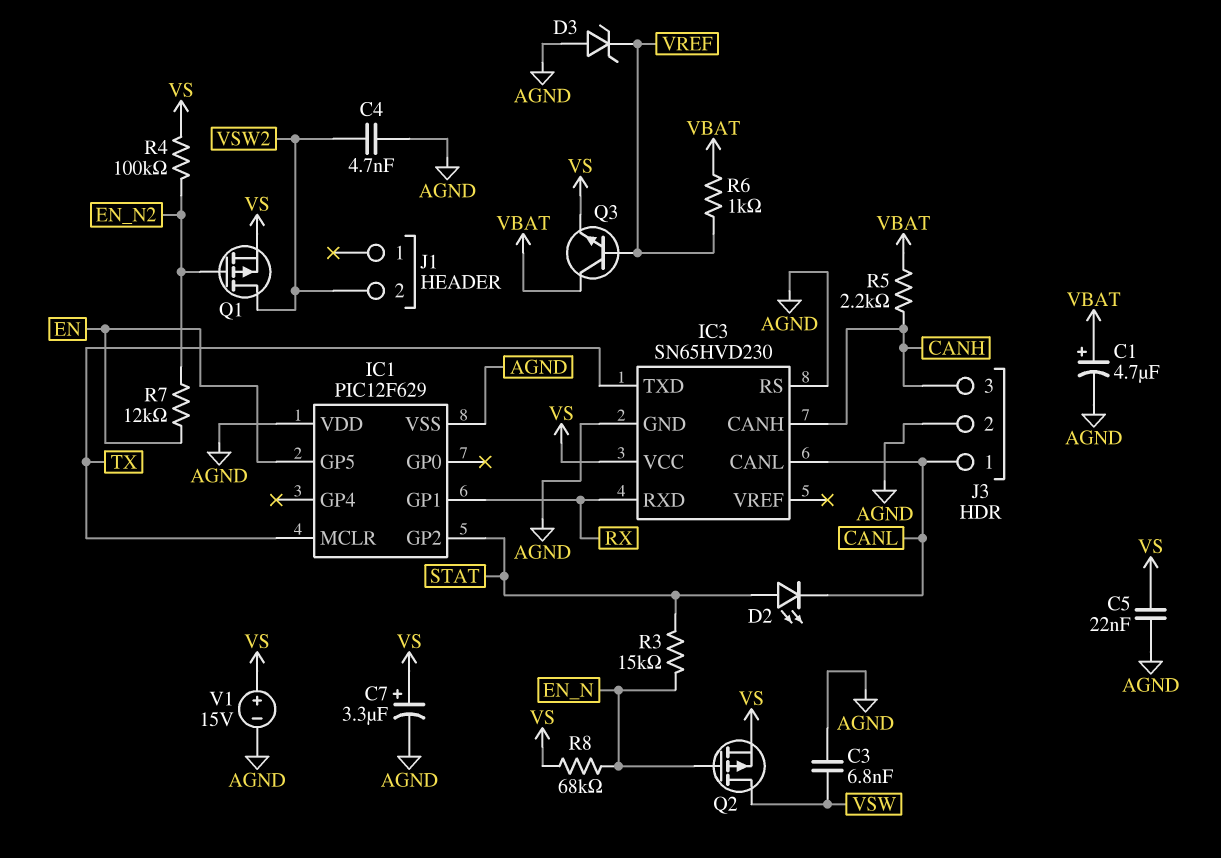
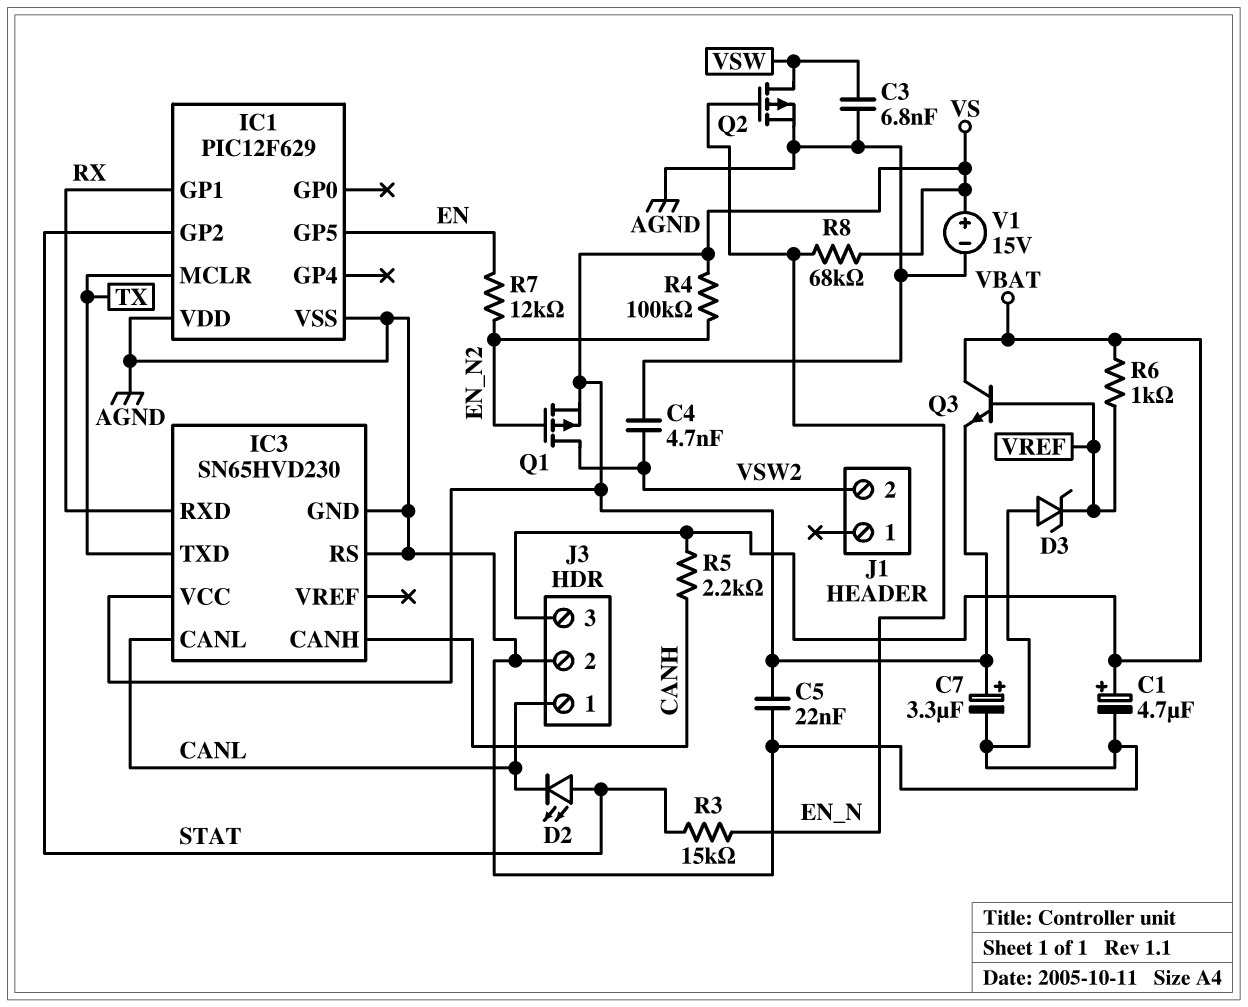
J3 pin 3: CANH -> VBAT
Q2: PMOS (G EN_N, D VSW, S VS) -> PMOS (G EN_N, D VSW, S AGND)

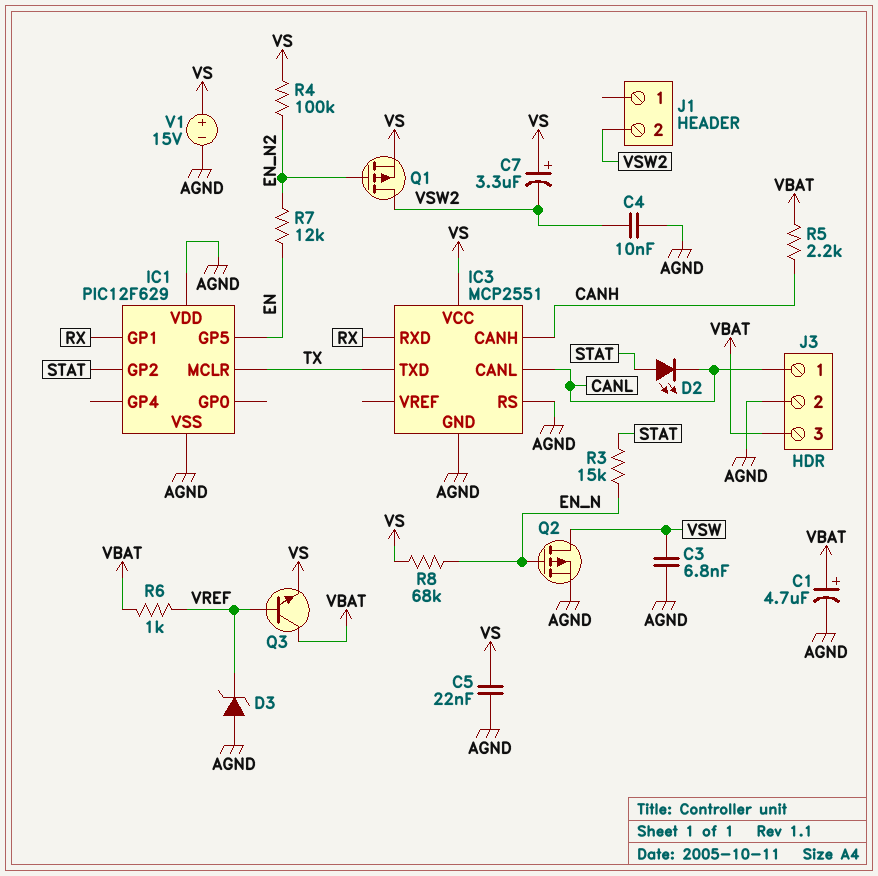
C4: 4.7nF (AGND, VSW2) -> 10nF (AGND, VSW2)
C7: 3.3uF (plus VS, minus AGND) -> 3.3uF (plus VS, minus VSW2)
IC3: SN65HVD230 -> MCP2551

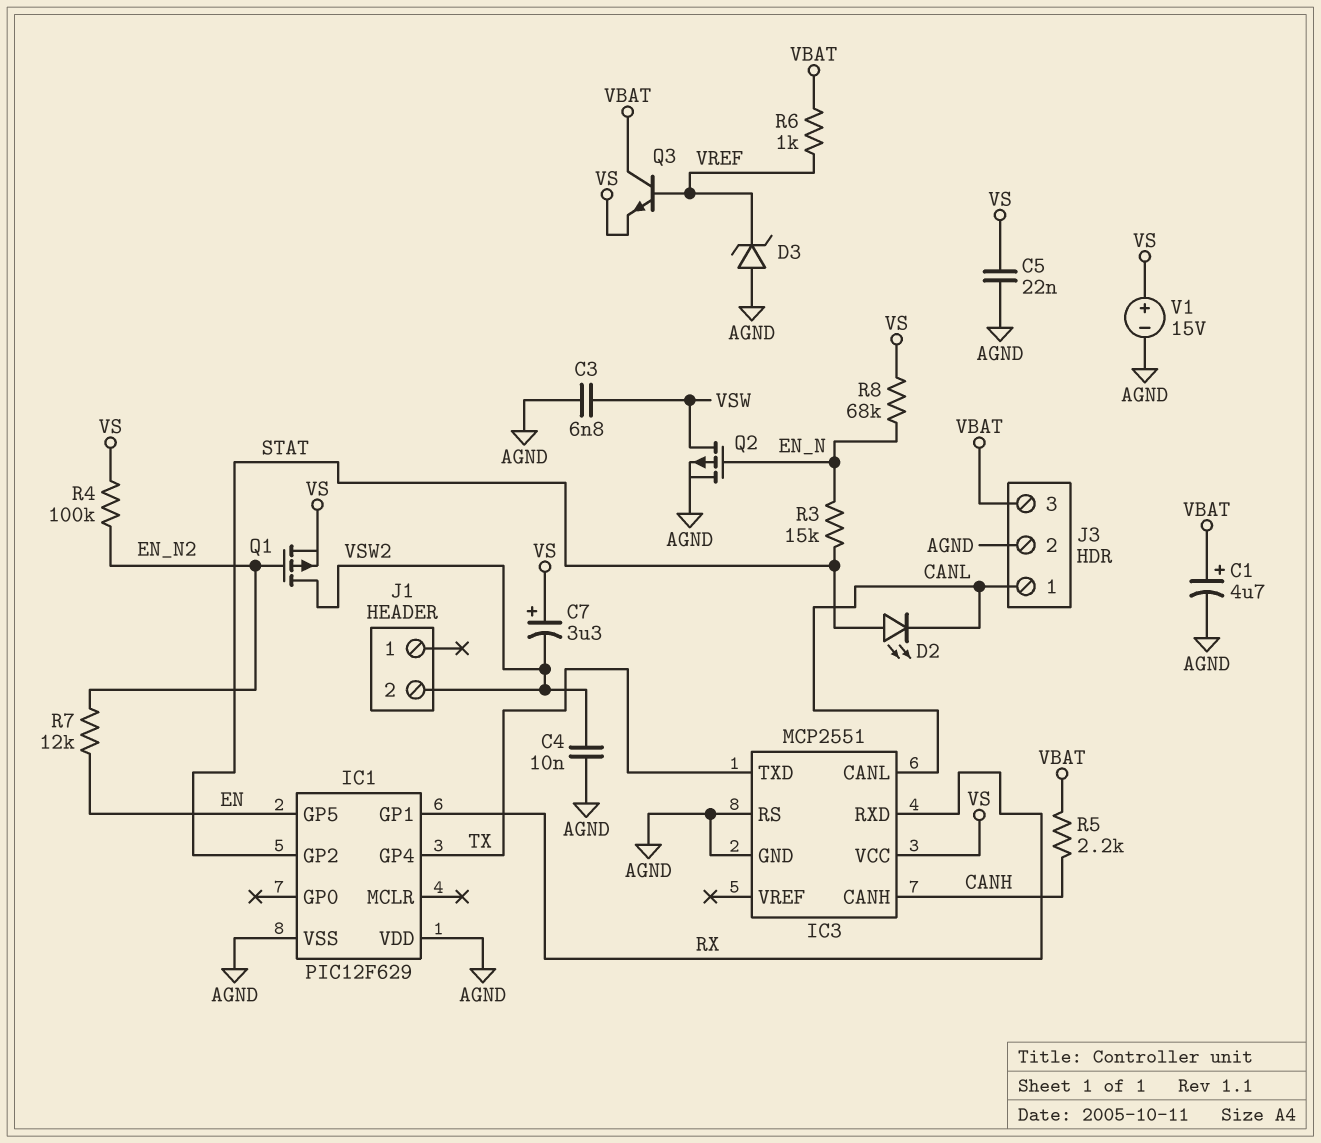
IC1 pin GP4: none -> TX
IC1 pin MCLR: TX -> none

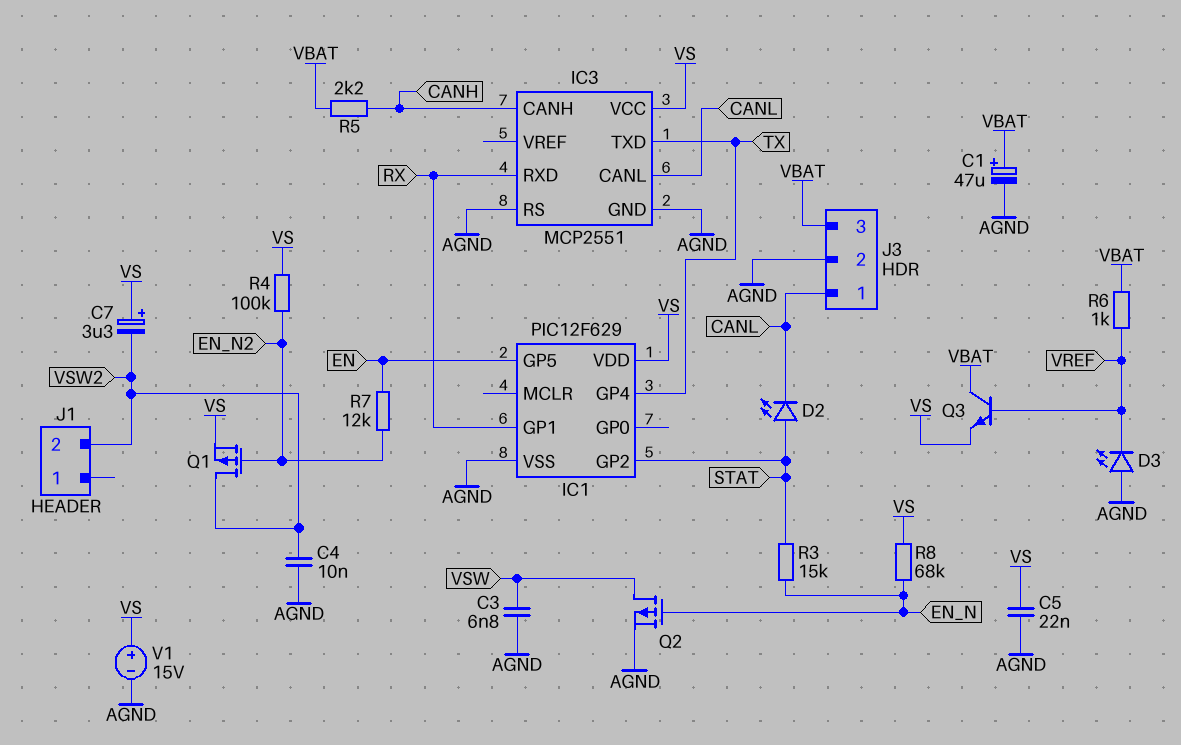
C1: 4.7uF (plus VBAT, minus AGND) -> 47uF (plus VBAT, minus AGND)
D3: zener (A AGND, K VREF) -> LED (A AGND, K VREF)
IC1 pin VDD: AGND -> VS

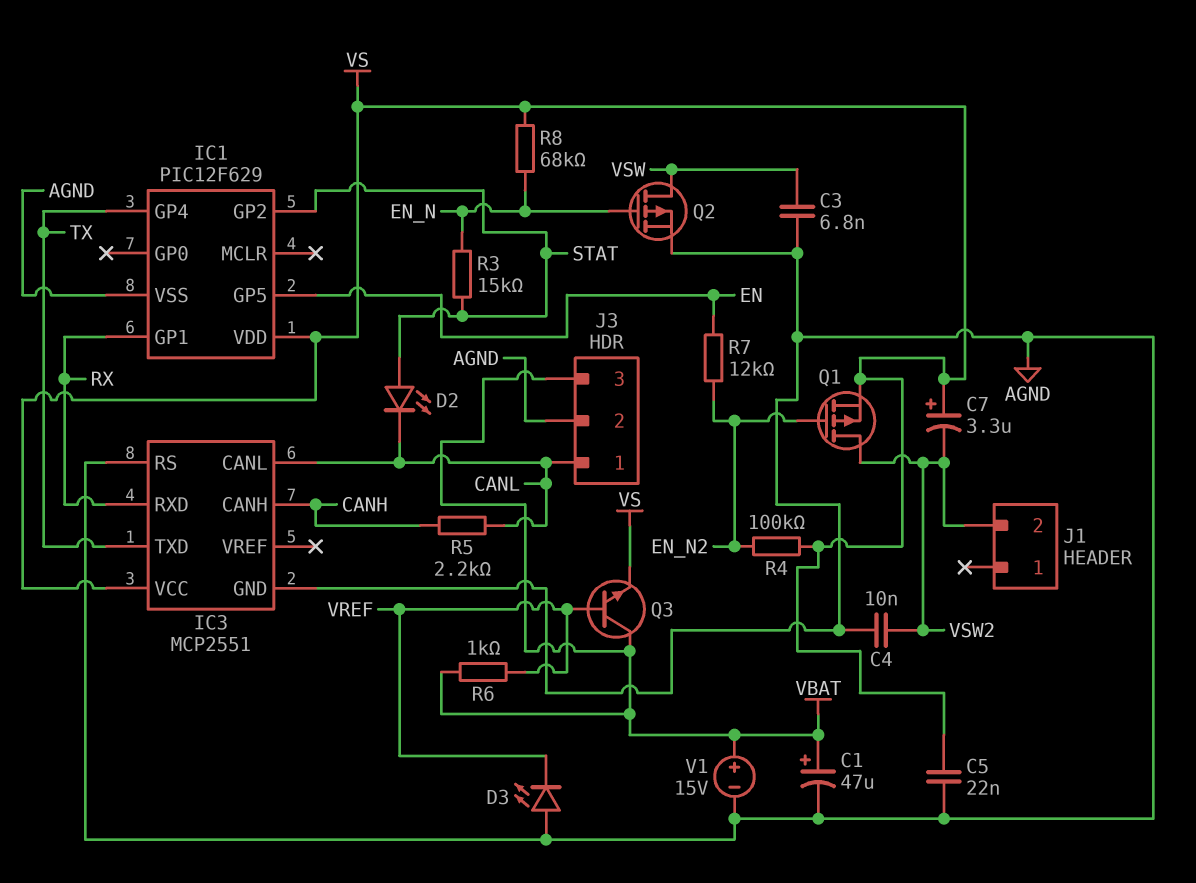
R5: 2.2k (CANH, VBAT) -> 2.2k (CANH, CANL)
V1: 15V (plus VS, minus AGND) -> 15V (plus VBAT, minus AGND)

